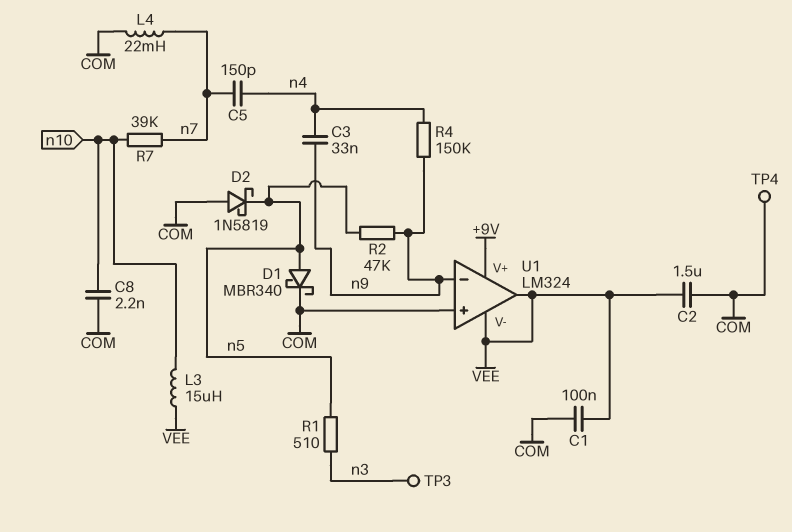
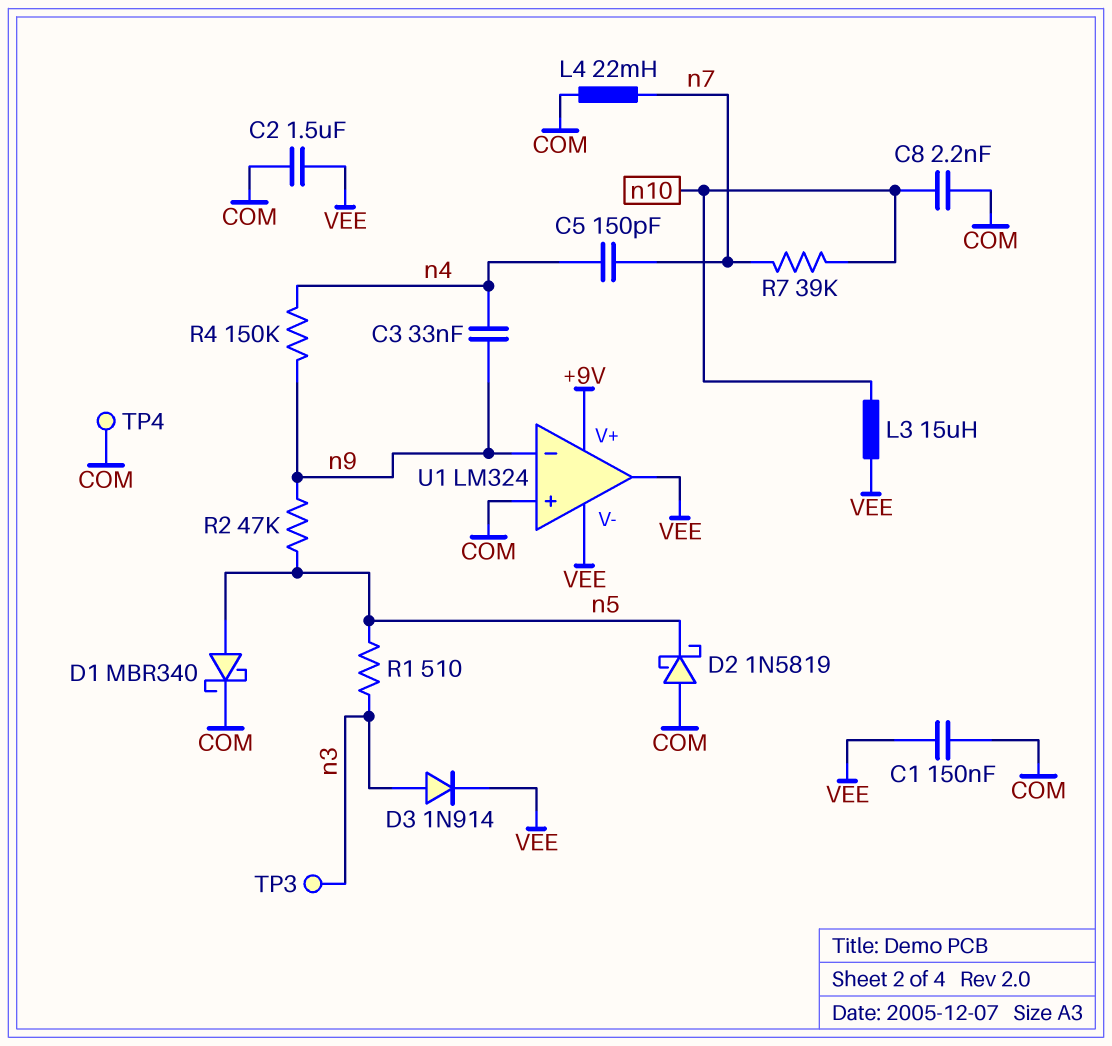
C1: 100nF (COM, VEE) -> 150nF (COM, VEE)
D3: none -> diode 1N914 (A n3, K VEE)

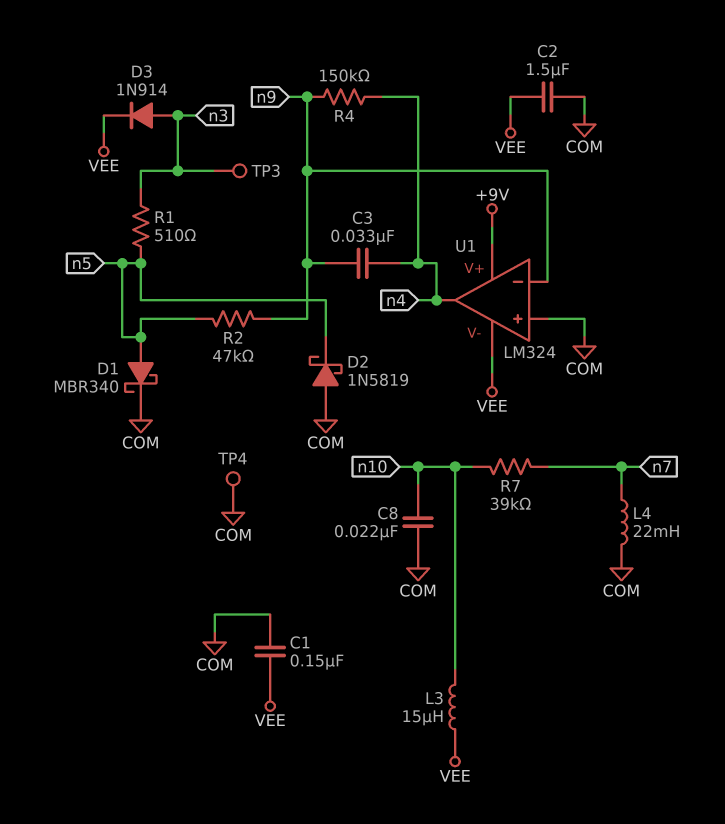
C5: 150pF (n4, n7) -> none
C8: 2.2nF (COM, n10) -> 22nF (COM, n10)
U1 pin out: VEE -> n4

